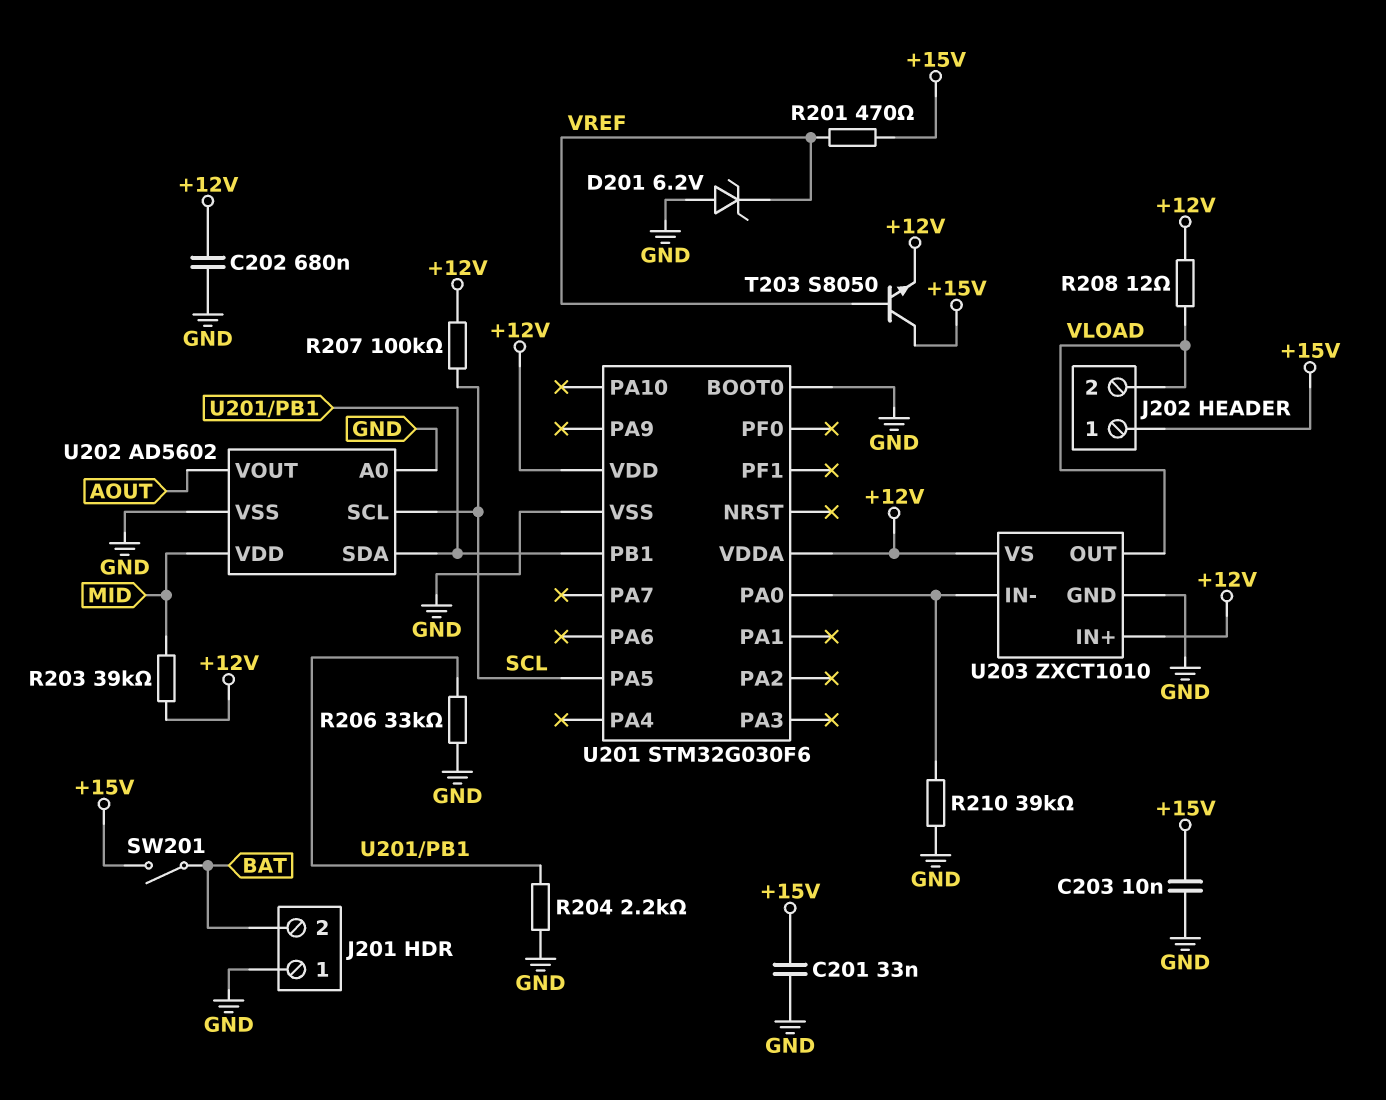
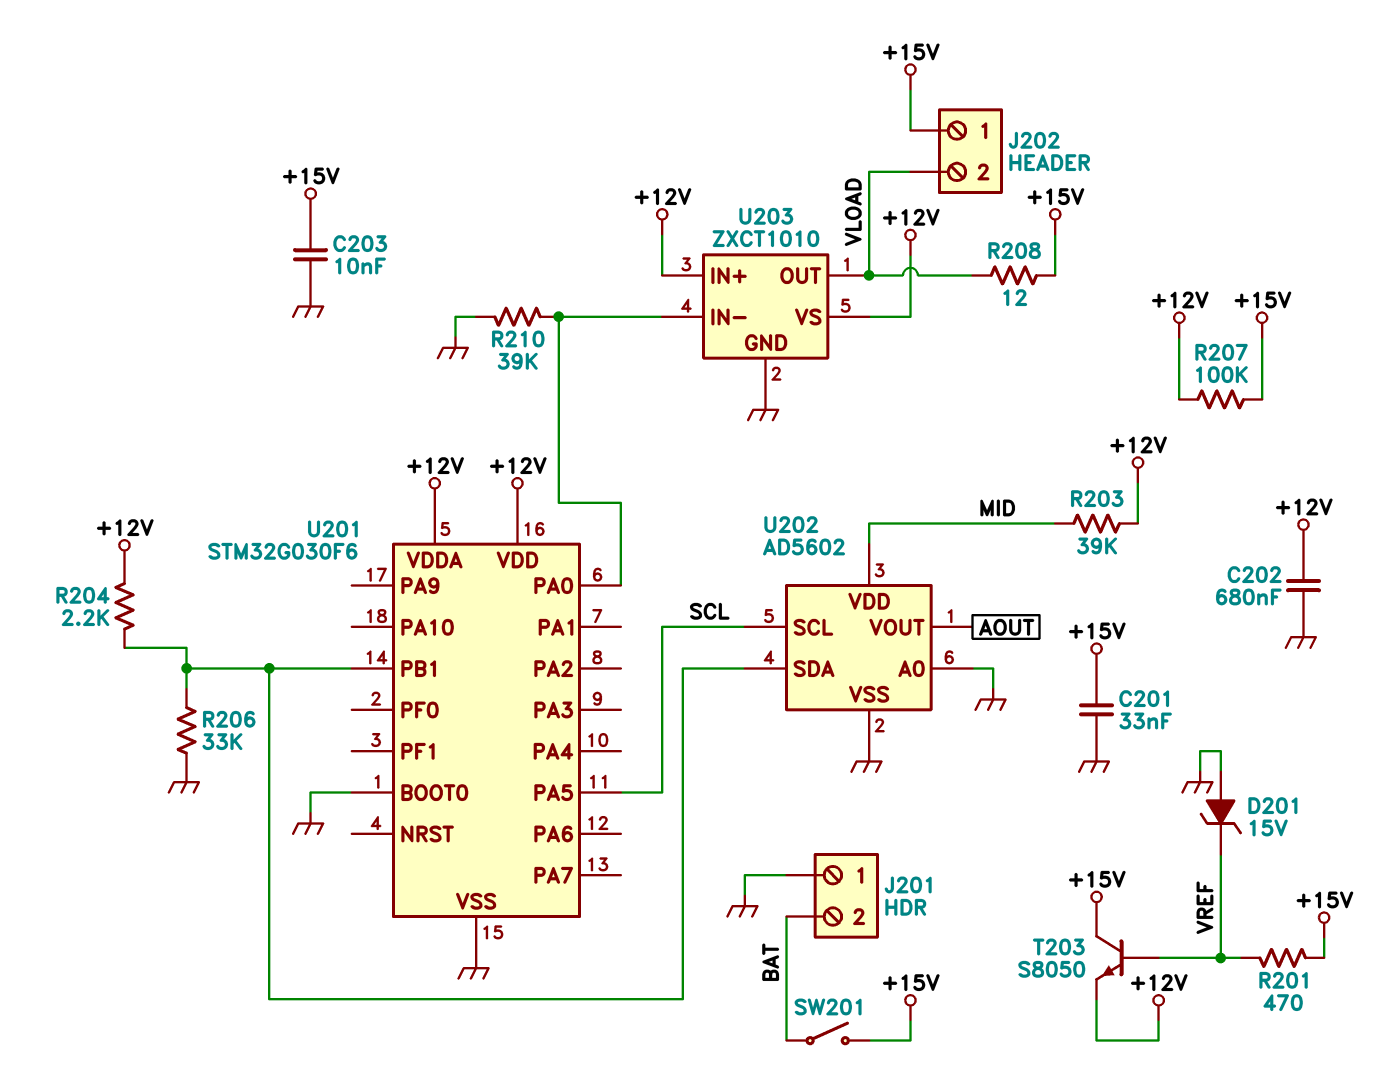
D201: zener 6.2V (A GND, K VREF) -> zener 15V (A GND, K VREF)
R204: 2.2k (GND, U201/PB1) -> 2.2k (+12V, U201/PB1)
R207: 100k (+12V, SCL) -> 100k (+12V, +15V)
R208: 12 (+12V, VLOAD) -> 12 (+15V, VLOAD)

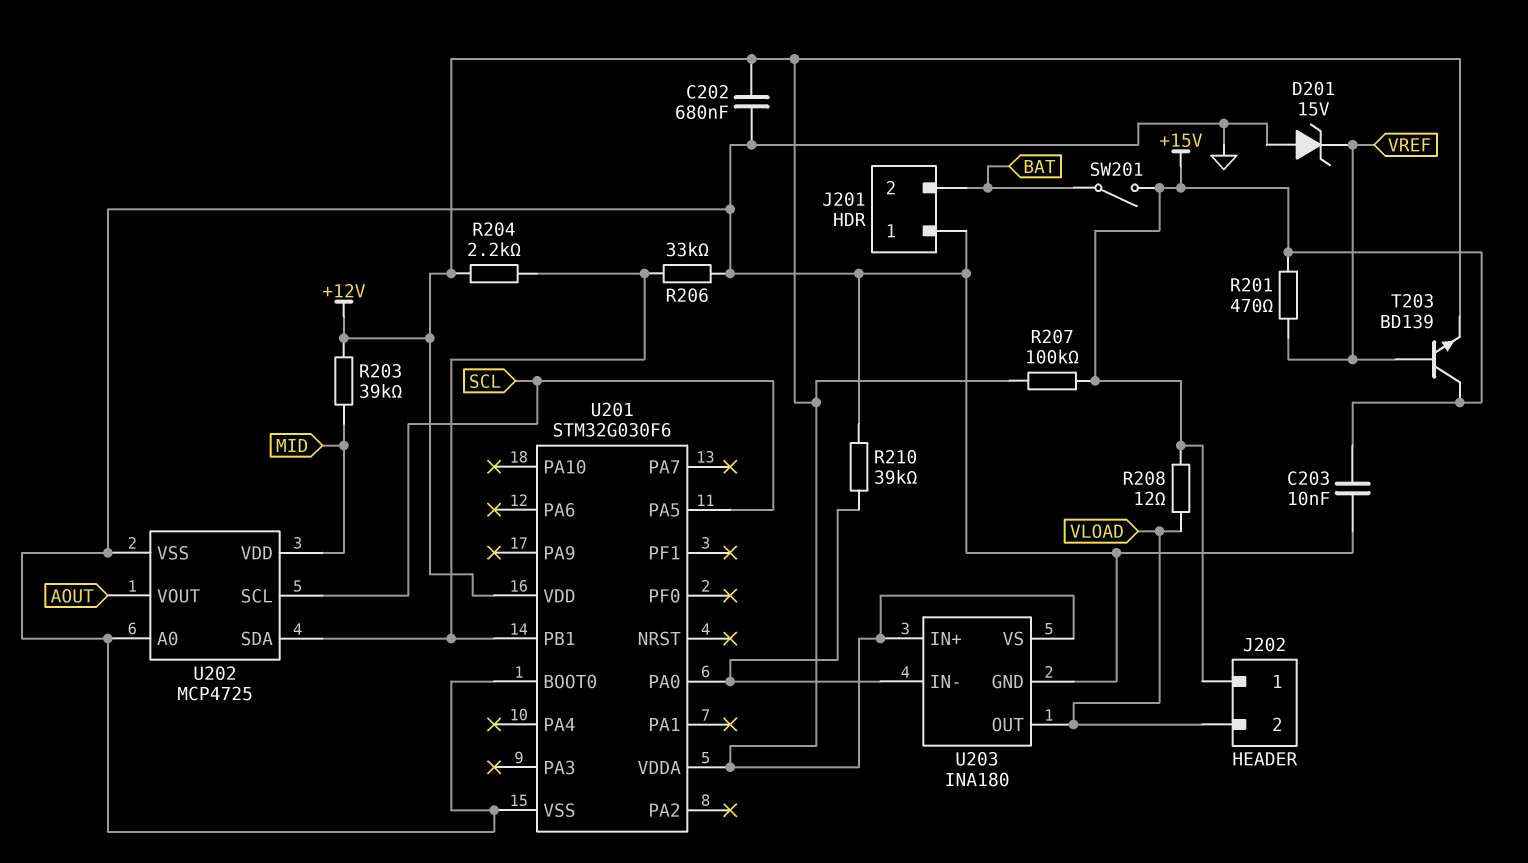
C201: 33nF (+15V, GND) -> none
T203: NPN S8050 (B VREF, C +15V, E +12V) -> NPN BD139 (B VREF, C +15V, E +12V)
U202: AD5602 -> MCP4725
U203: ZXCT1010 -> INA180

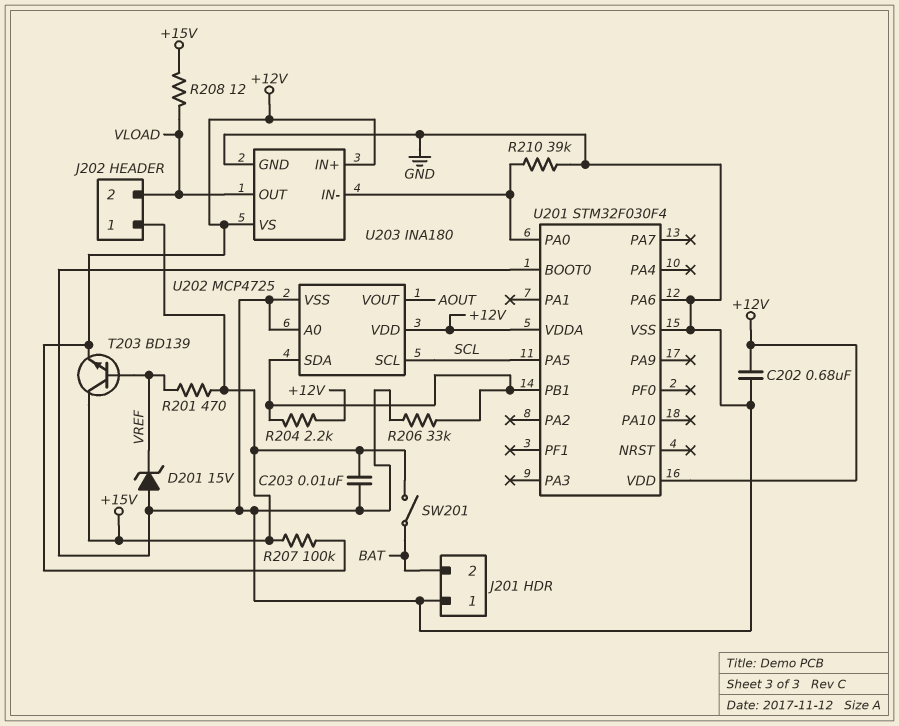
R203: 39k (+12V, MID) -> none
U201: STM32G030F6 -> STM32F030F4
U201 pin PA6: none -> GND
U202 pin VDD: MID -> +12V

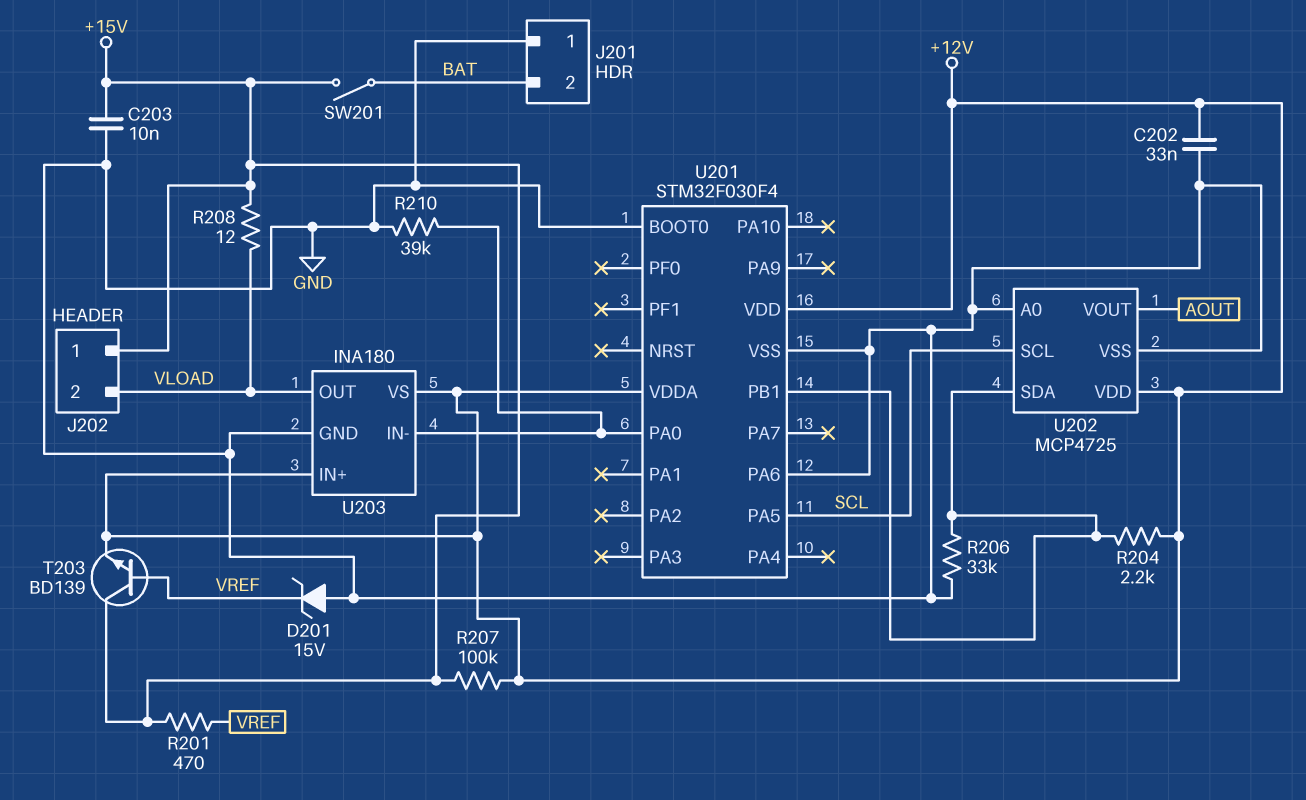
C202: 680nF (+12V, GND) -> 33nF (+12V, GND)

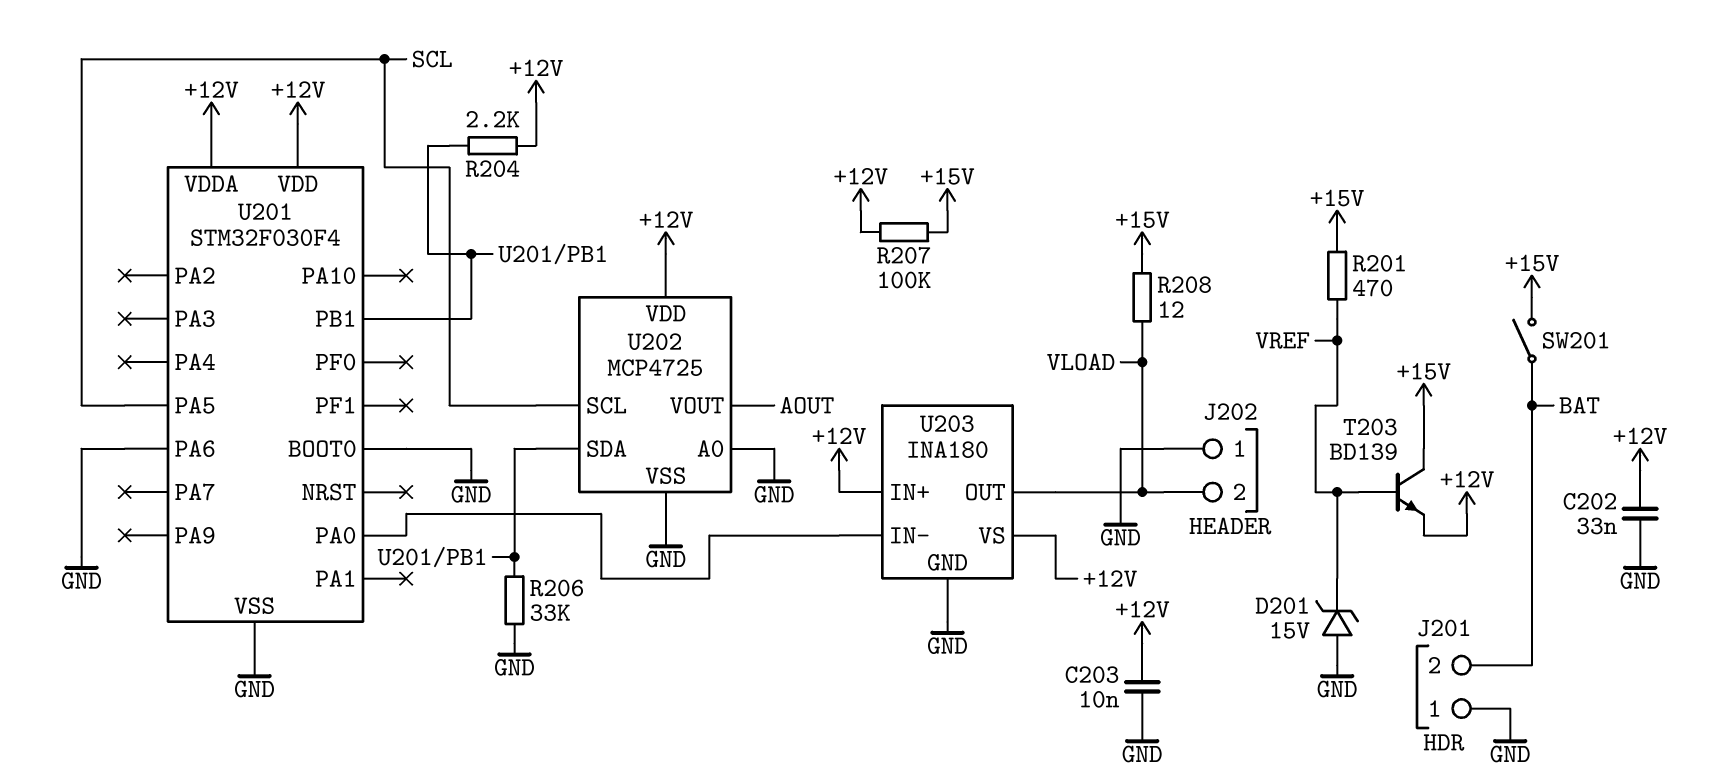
C203: 10nF (+15V, GND) -> 10nF (+12V, GND)
J202 pin 1: +15V -> GND
R210: 39k (GND, U201/PA0) -> none

